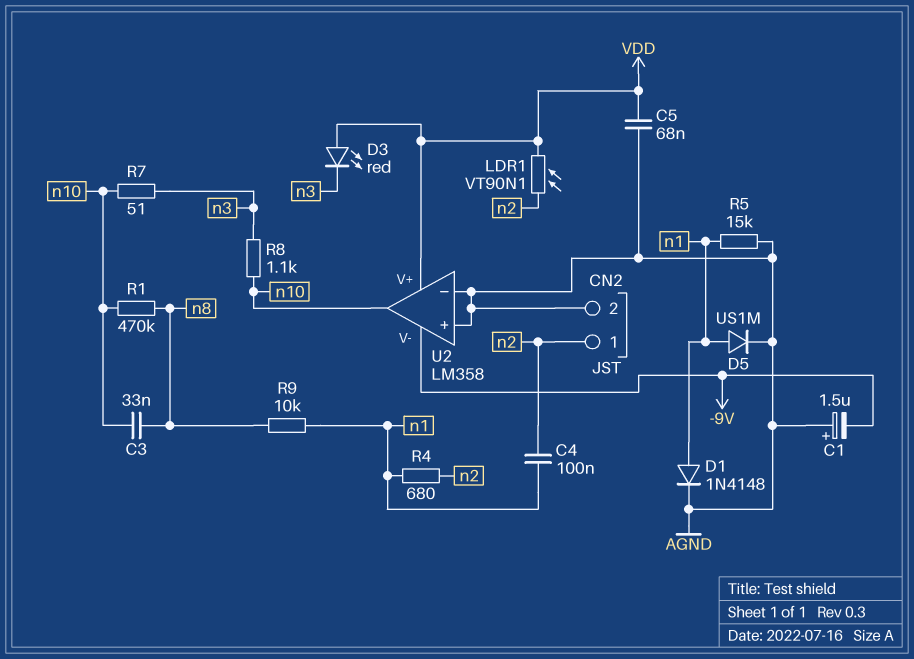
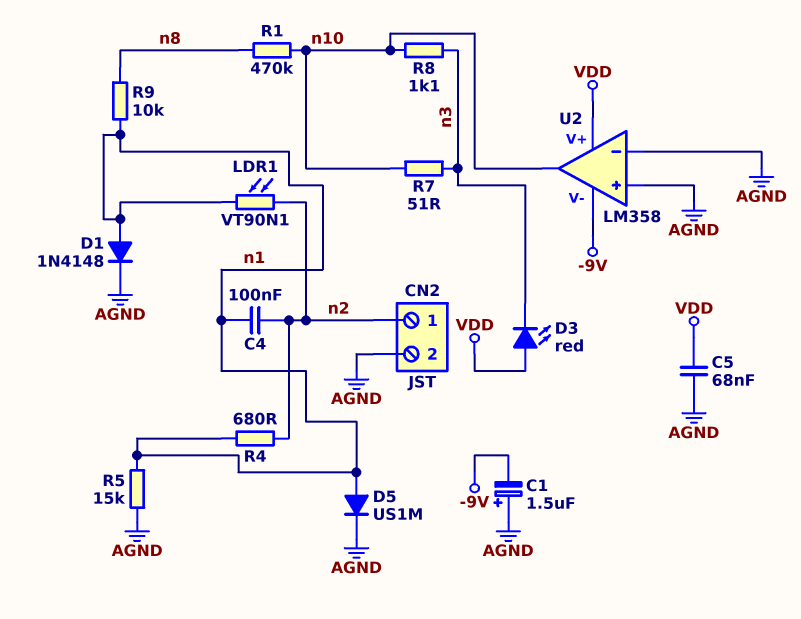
C3: 33nF (n8, n10) -> none
LDR1: VT90N1 (VDD, n2) -> VT90N1 (n1, n2)

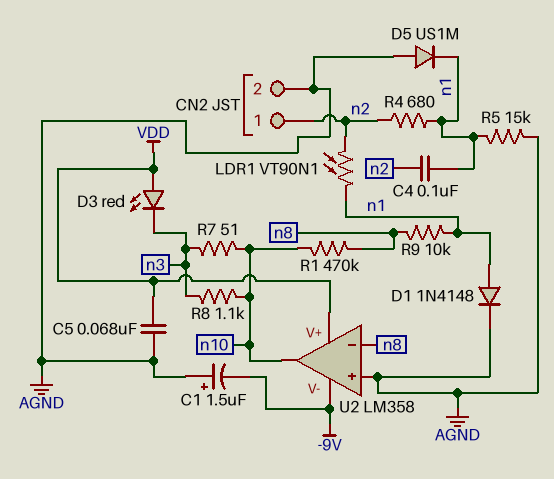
D5: diode US1M (A n1, K AGND) -> diode US1M (A AGND, K n1)
U2 pin in-: AGND -> n8

